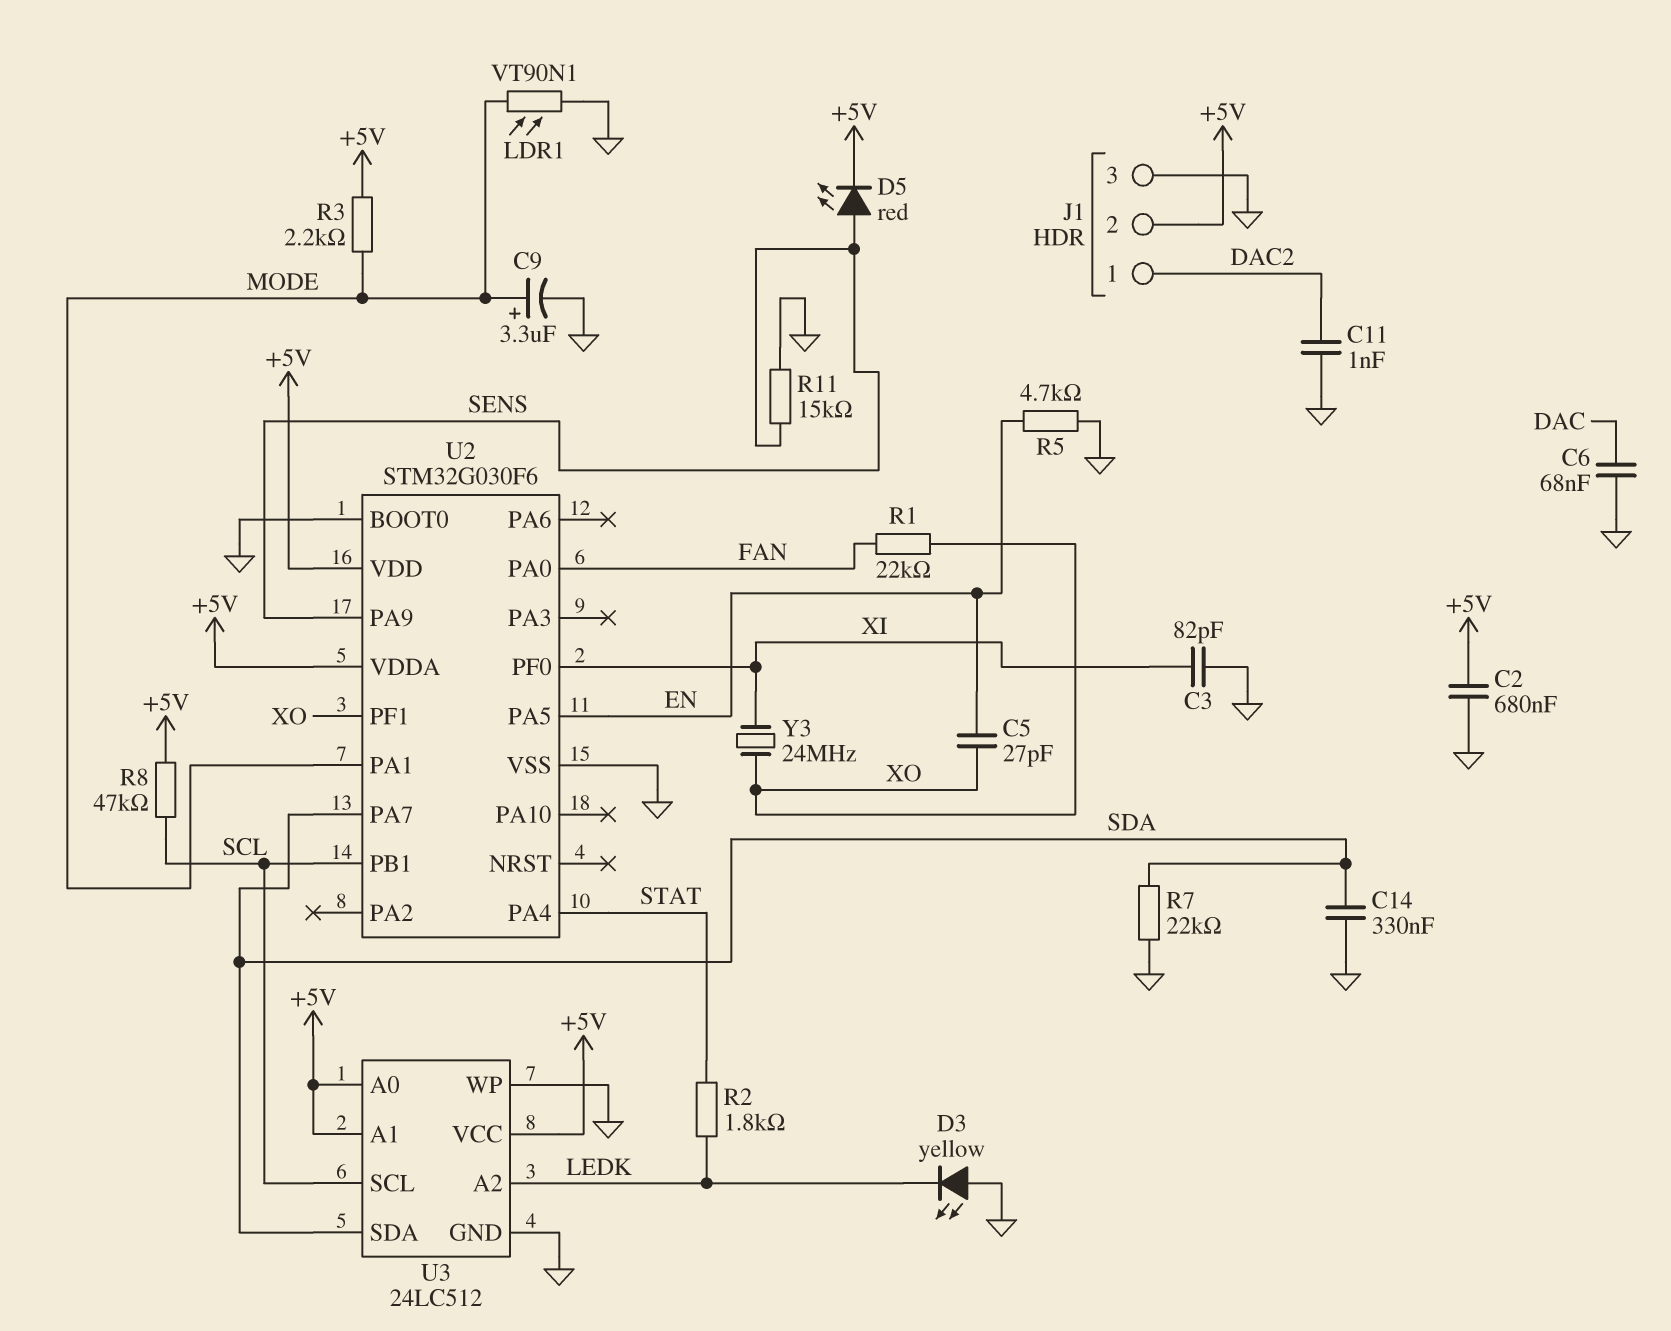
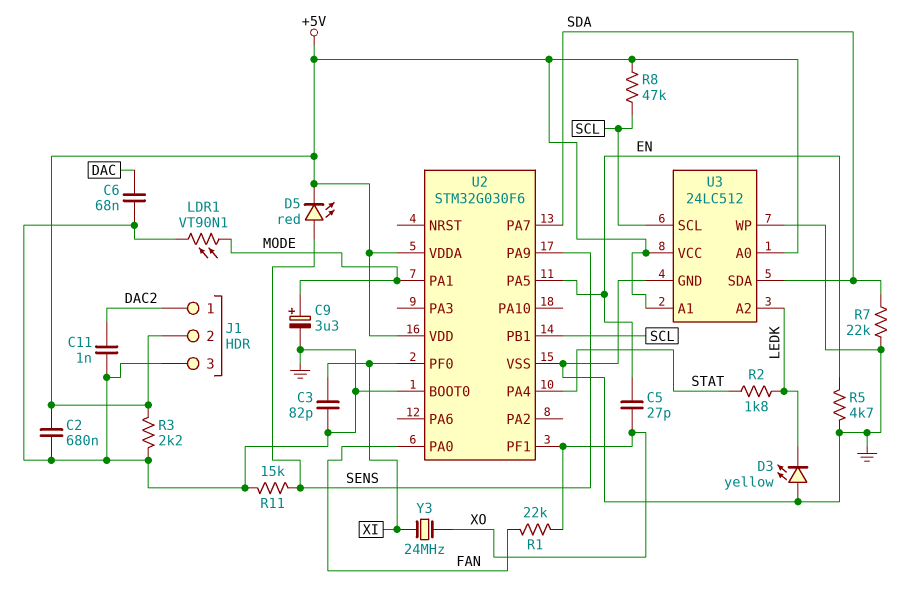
C14: 330nF (GND, SDA) -> none
R3: 2.2k (+5V, MODE) -> 2.2k (+5V, GND)

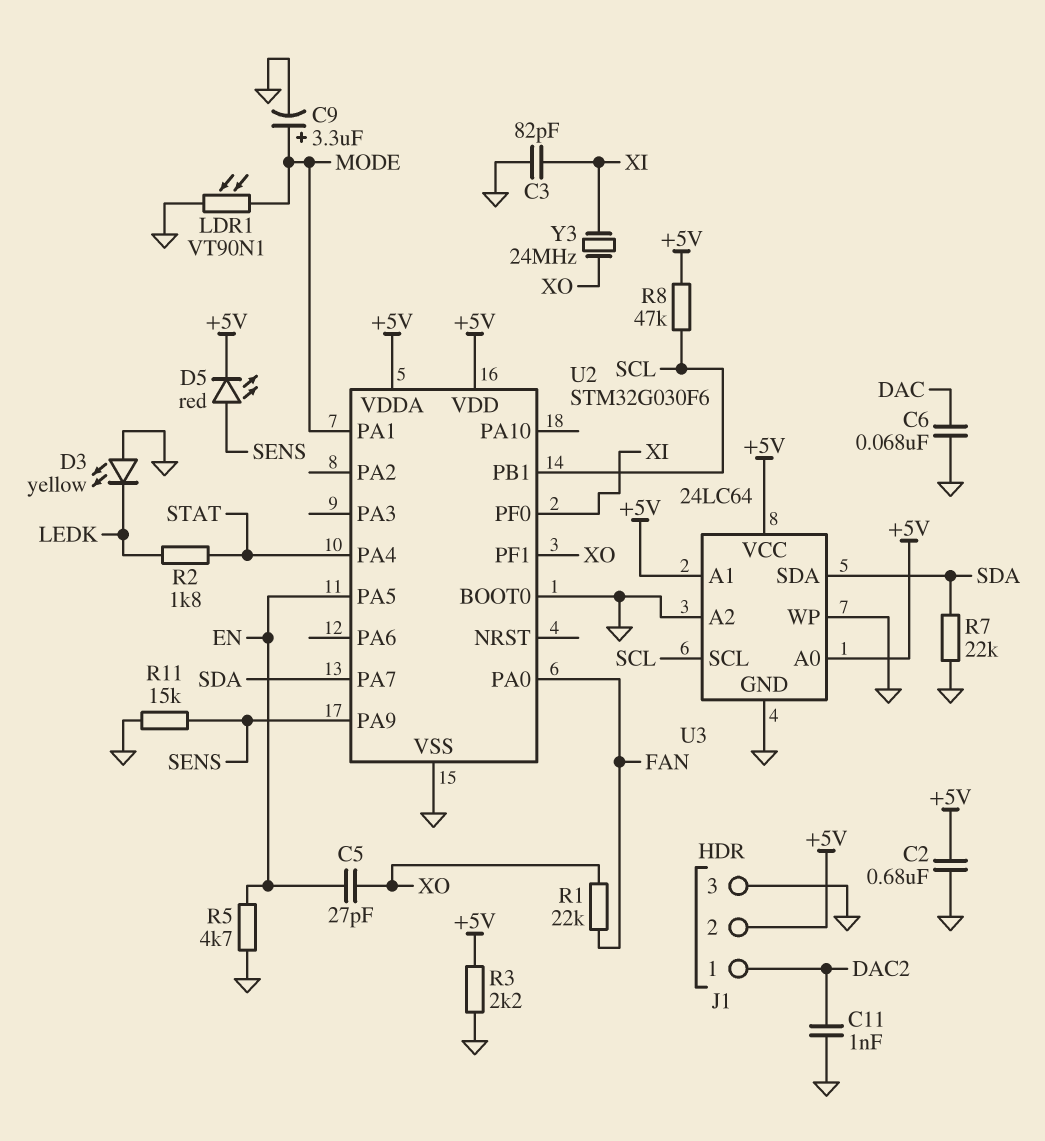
U3: 24LC512 -> 24LC64
U3 pin A2: LEDK -> GND

